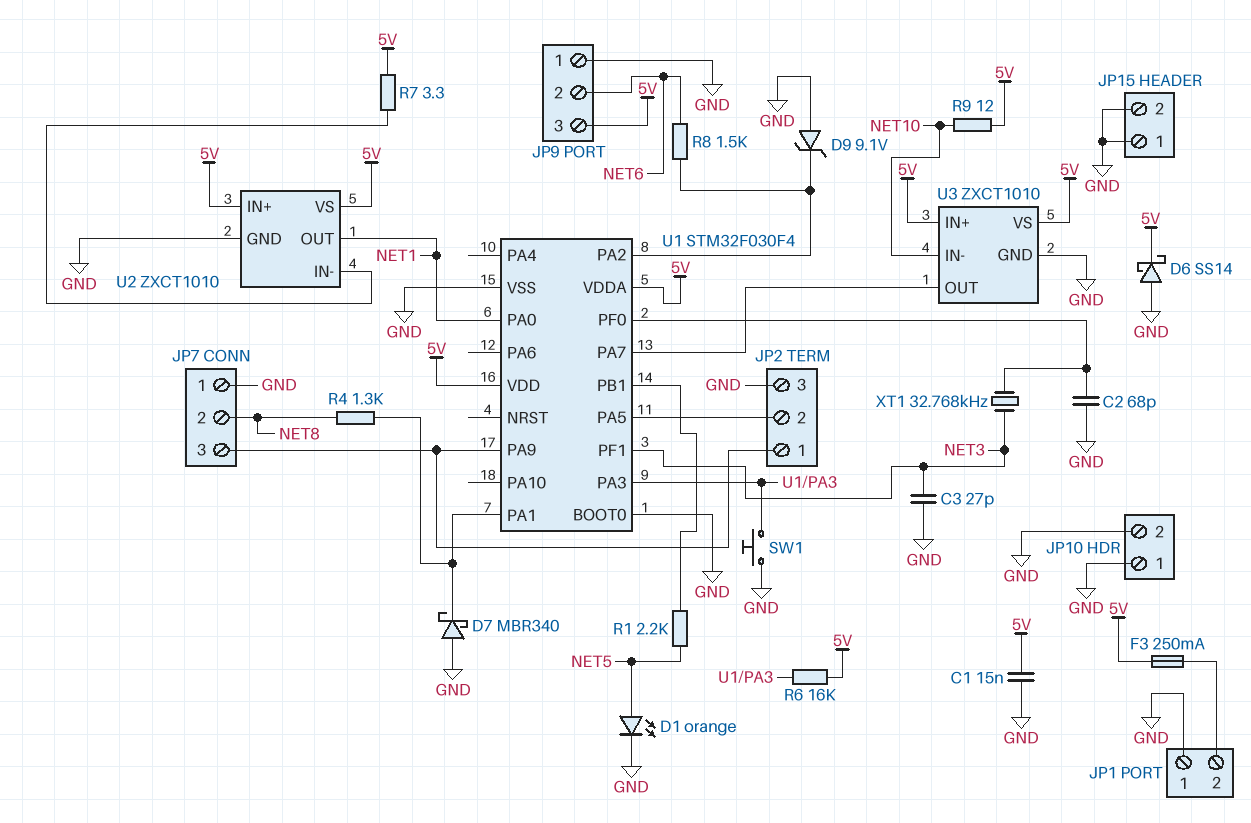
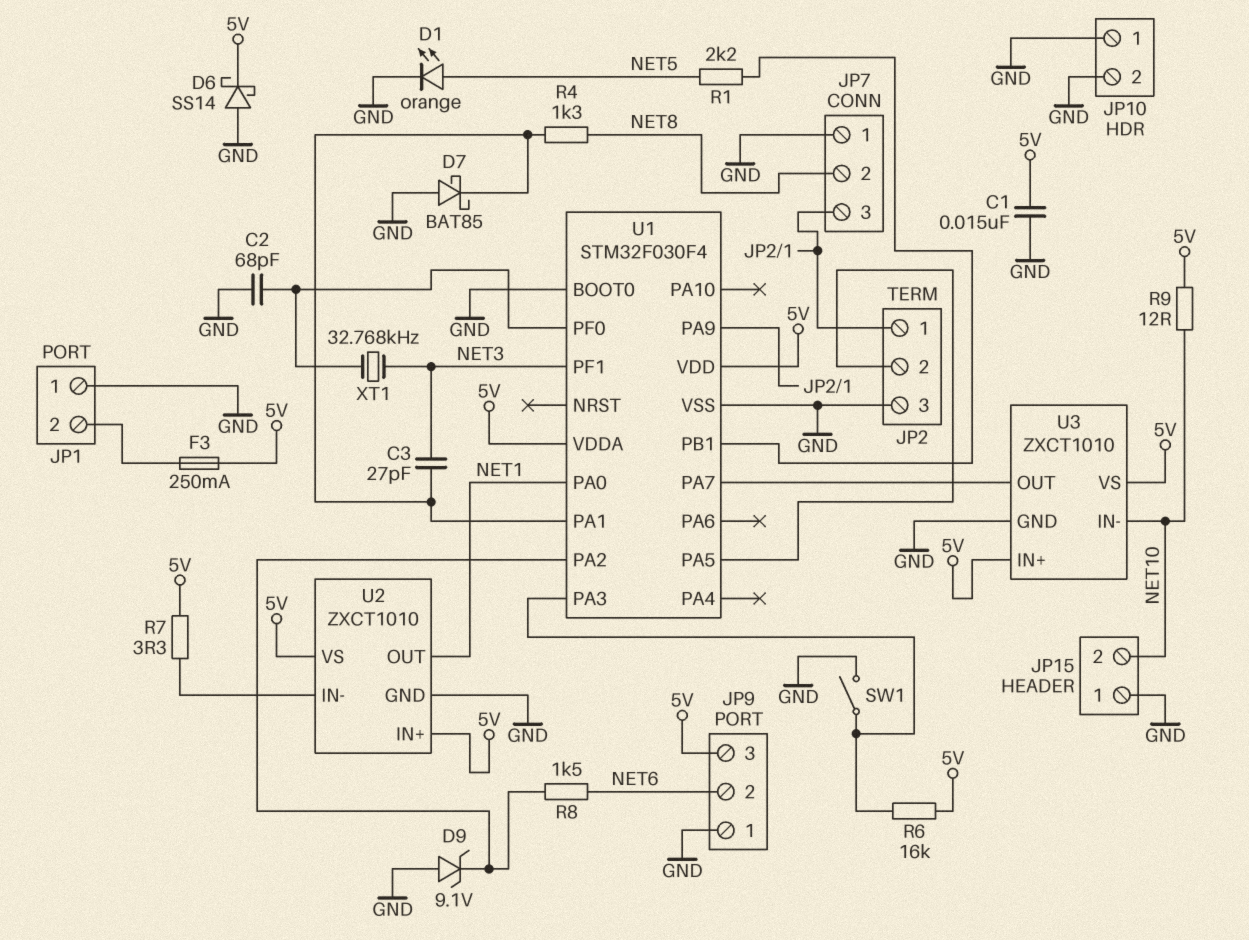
C3: 27pF (GND, NET3) -> 27pF (NET3, U1/PA1)
D7: schottky MBR340 (A GND, K U1/PA1) -> schottky BAT85 (A GND, K U1/PA1)
JP15 pin 2: GND -> NET10
SW1: button (GND, U1/PA3) -> switch (GND, U1/PA3)

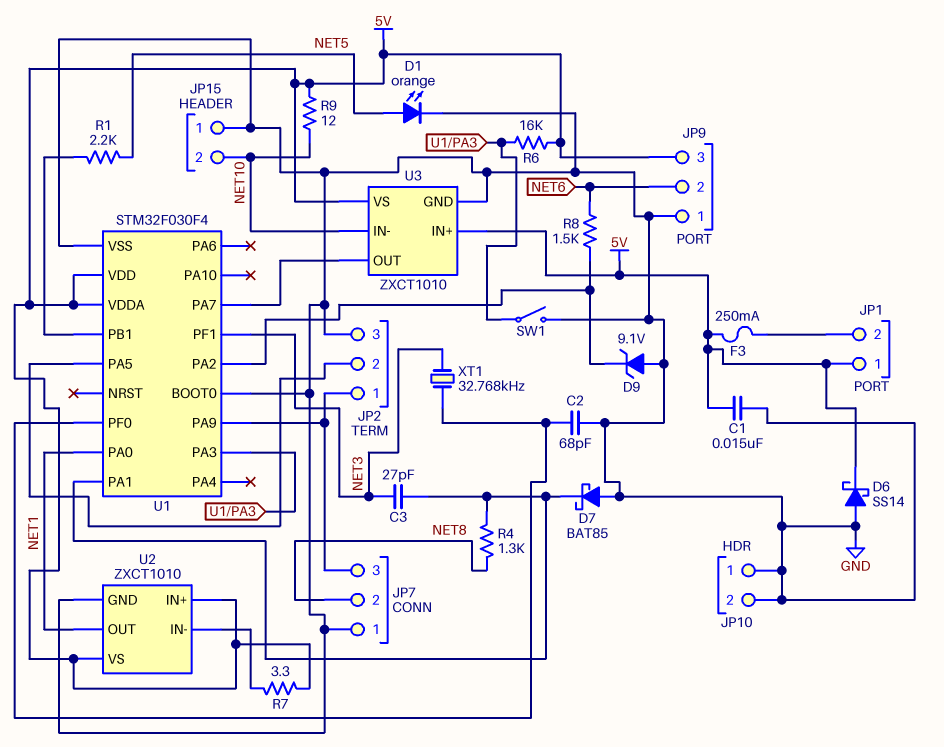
JP1 pin 1: GND -> 5V

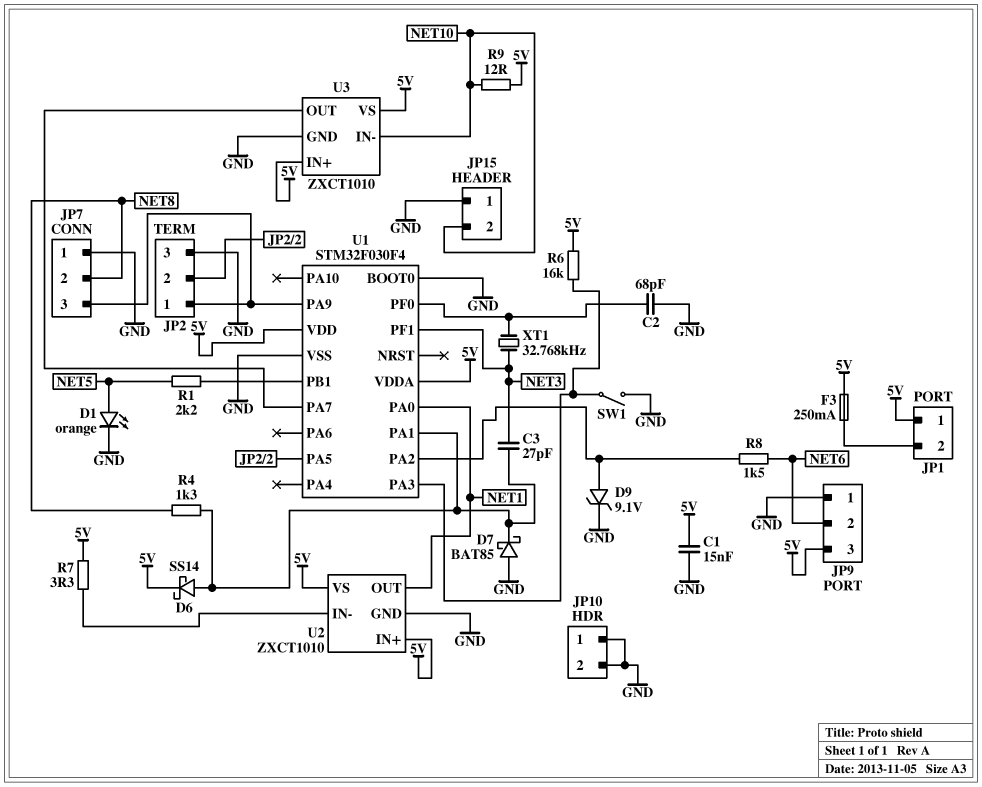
D6: schottky SS14 (A GND, K 5V) -> schottky SS14 (A U1/PA1, K 5V)
D9: zener 9.1V (A GND, K U1/PA2) -> zener 9.1V (A U1/PA2, K GND)

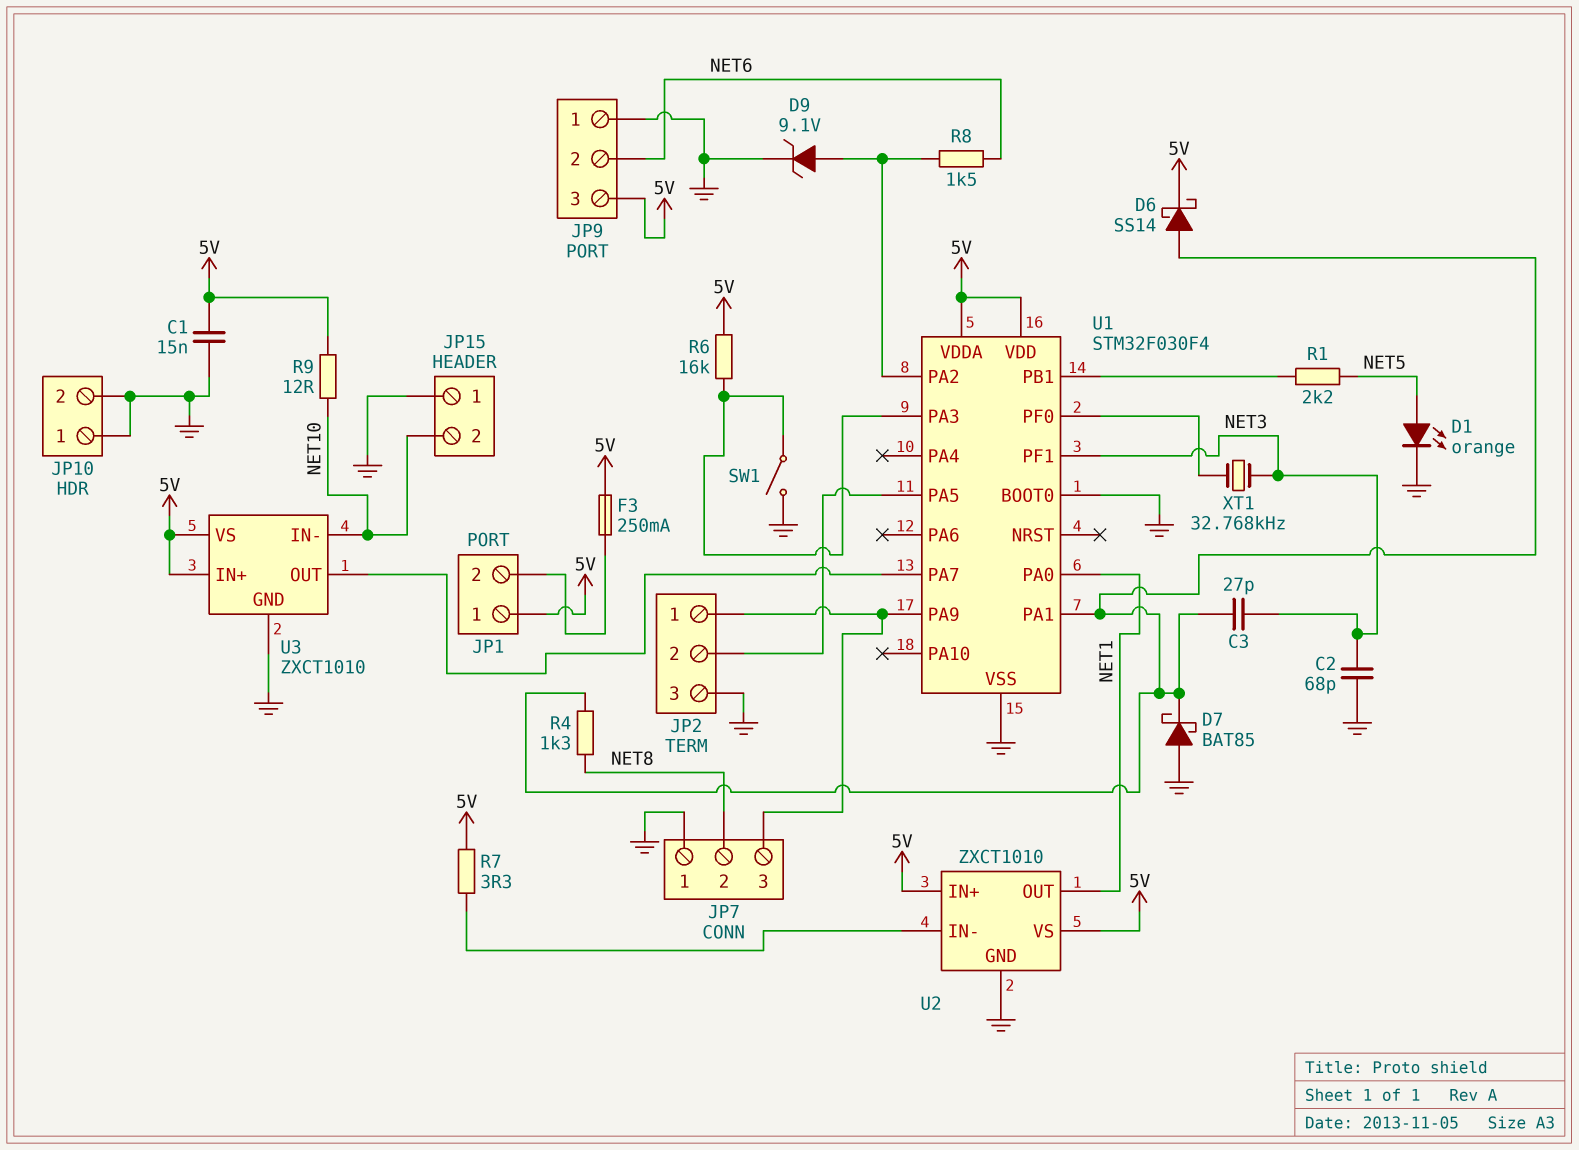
C2: 68pF (GND, U1/PF0) -> 68pF (GND, NET3)

